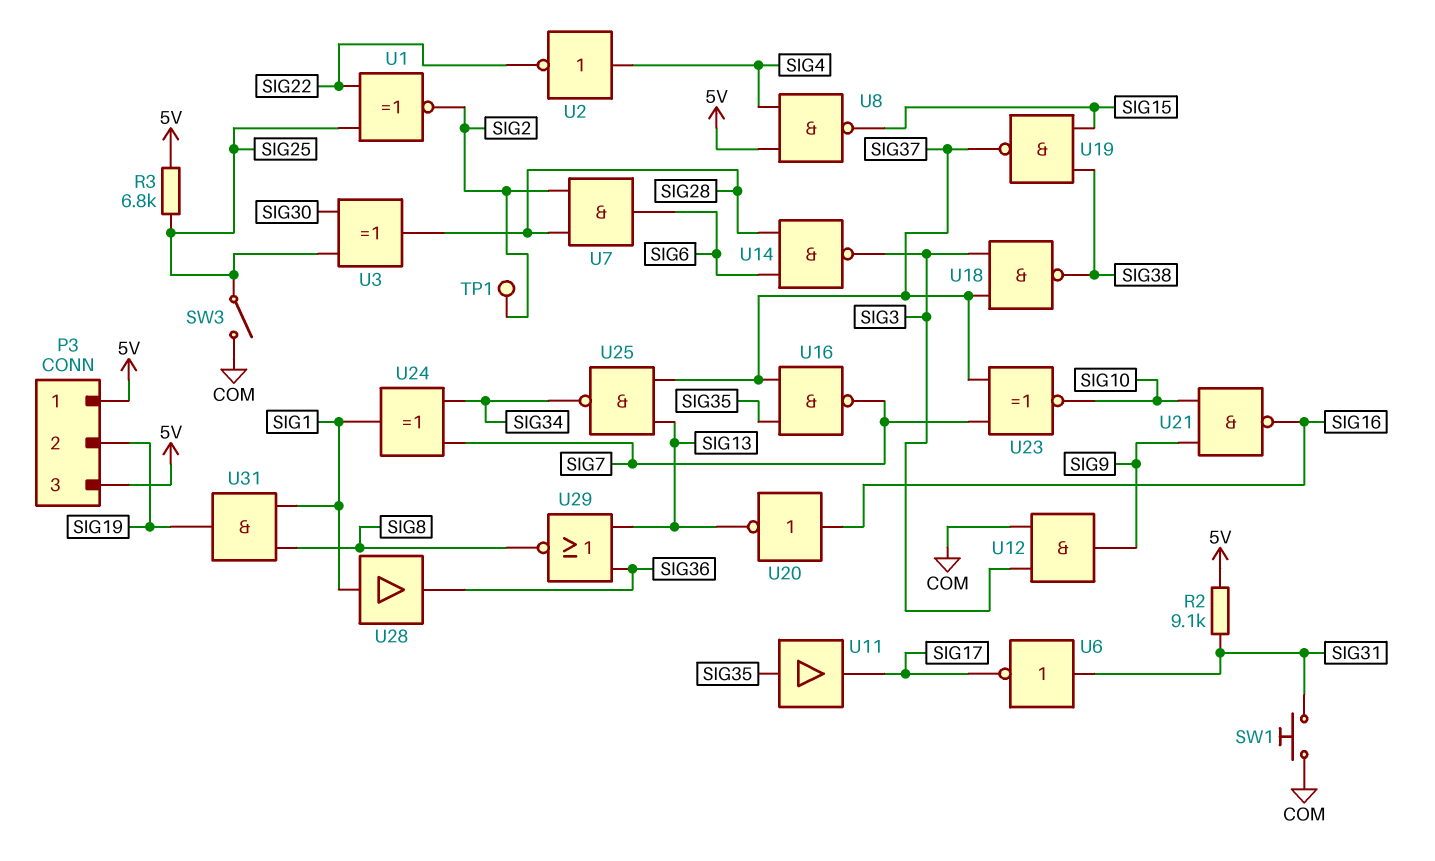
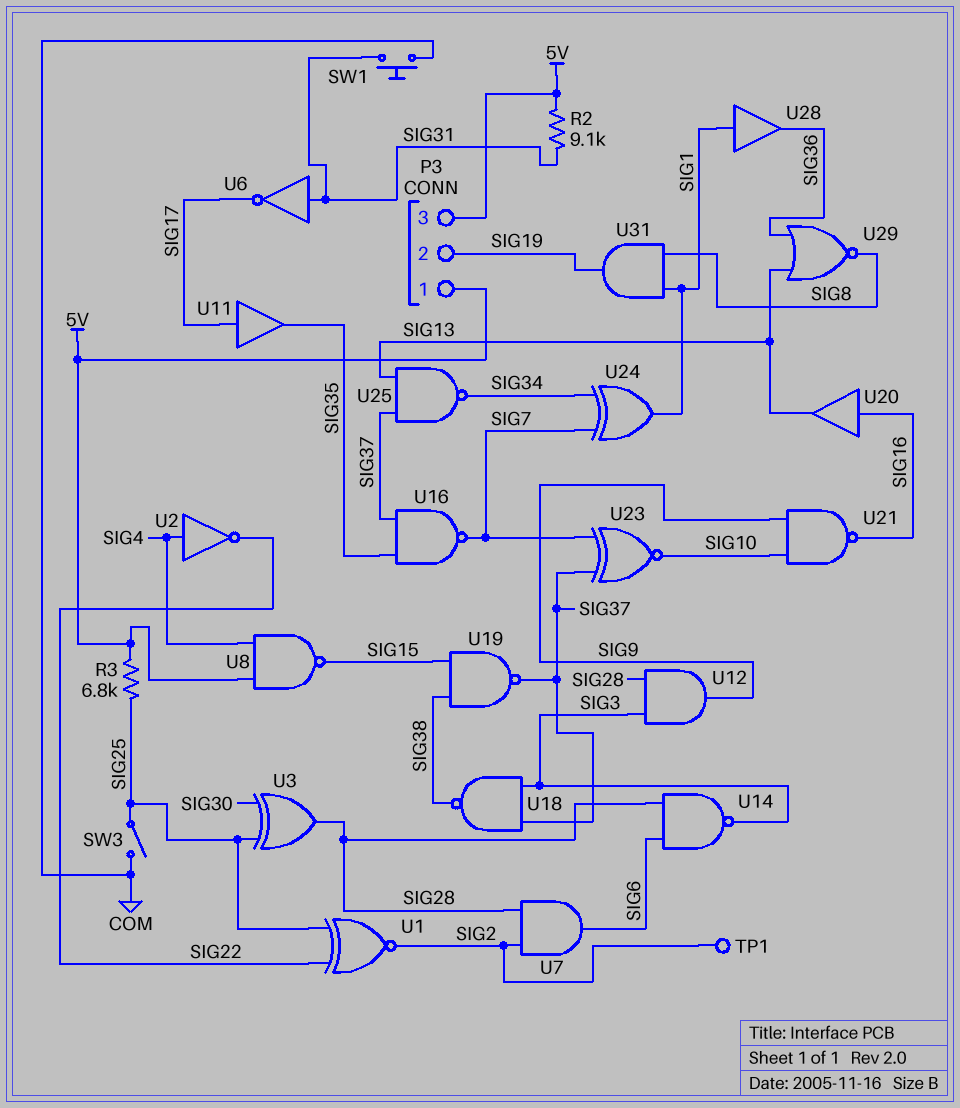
U11: buffer (in SIG35, out SIG17) -> buffer (in SIG17, out SIG35)
U12: AND (in COM, in SIG3, out SIG9) -> AND (in SIG3, in SIG28, out SIG9)
U20: NOT (in SIG16, out SIG13) -> buffer (in SIG16, out SIG13)

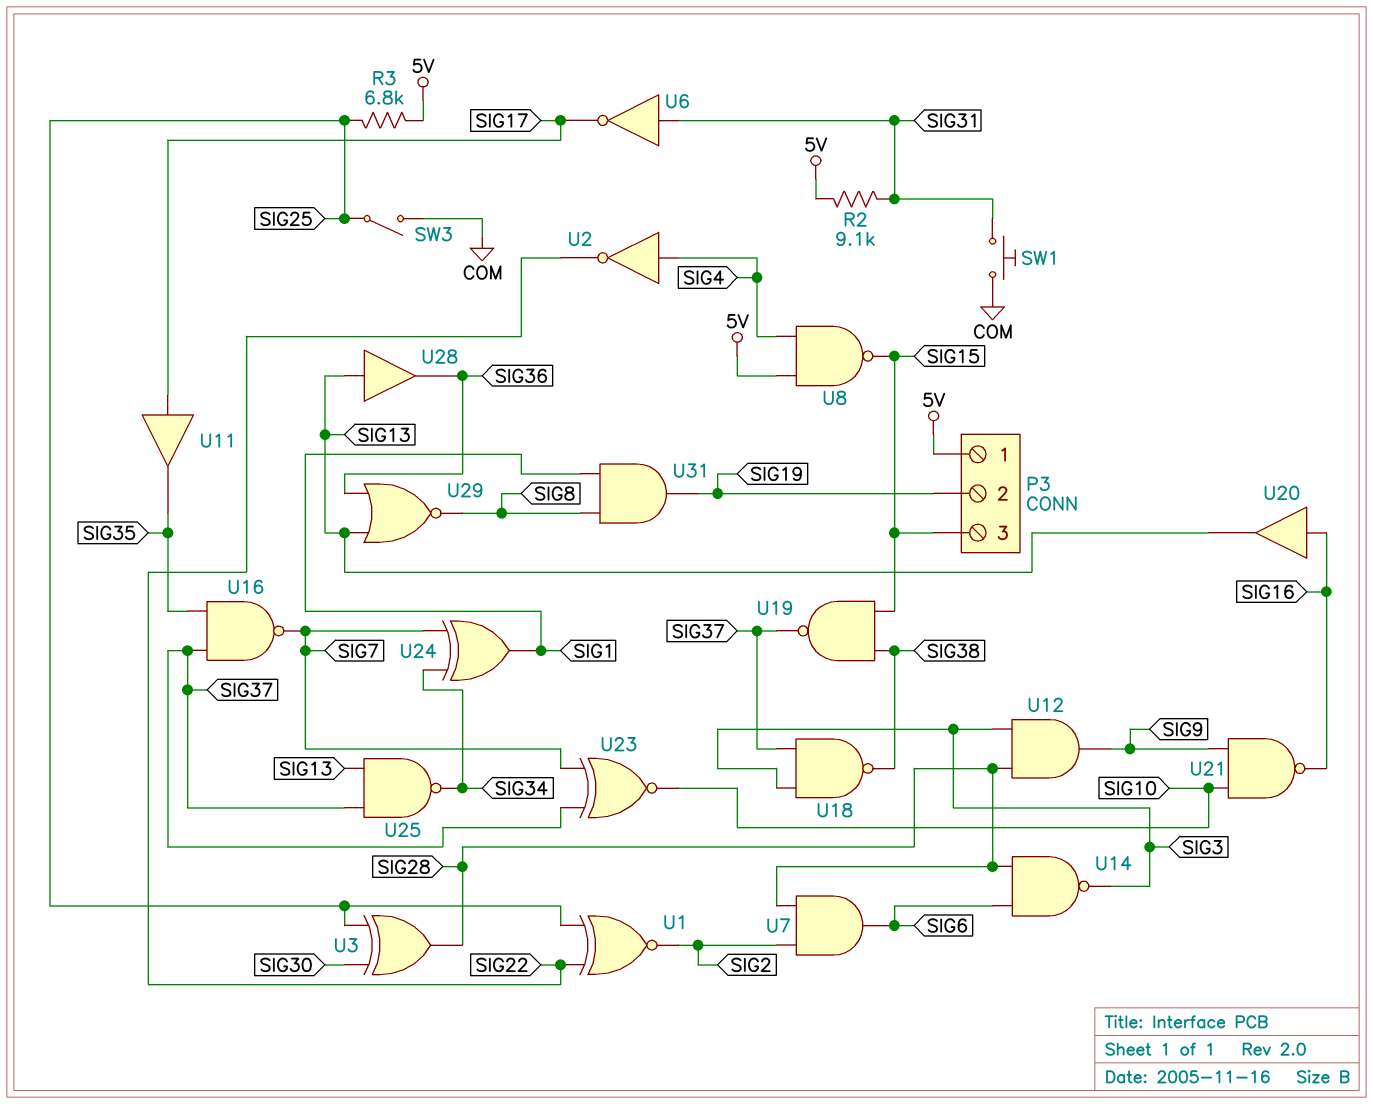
P3 pin 3: 5V -> SIG15
TP1: test point (SIG2) -> none
U28: buffer (in SIG1, out SIG36) -> buffer (in SIG13, out SIG36)

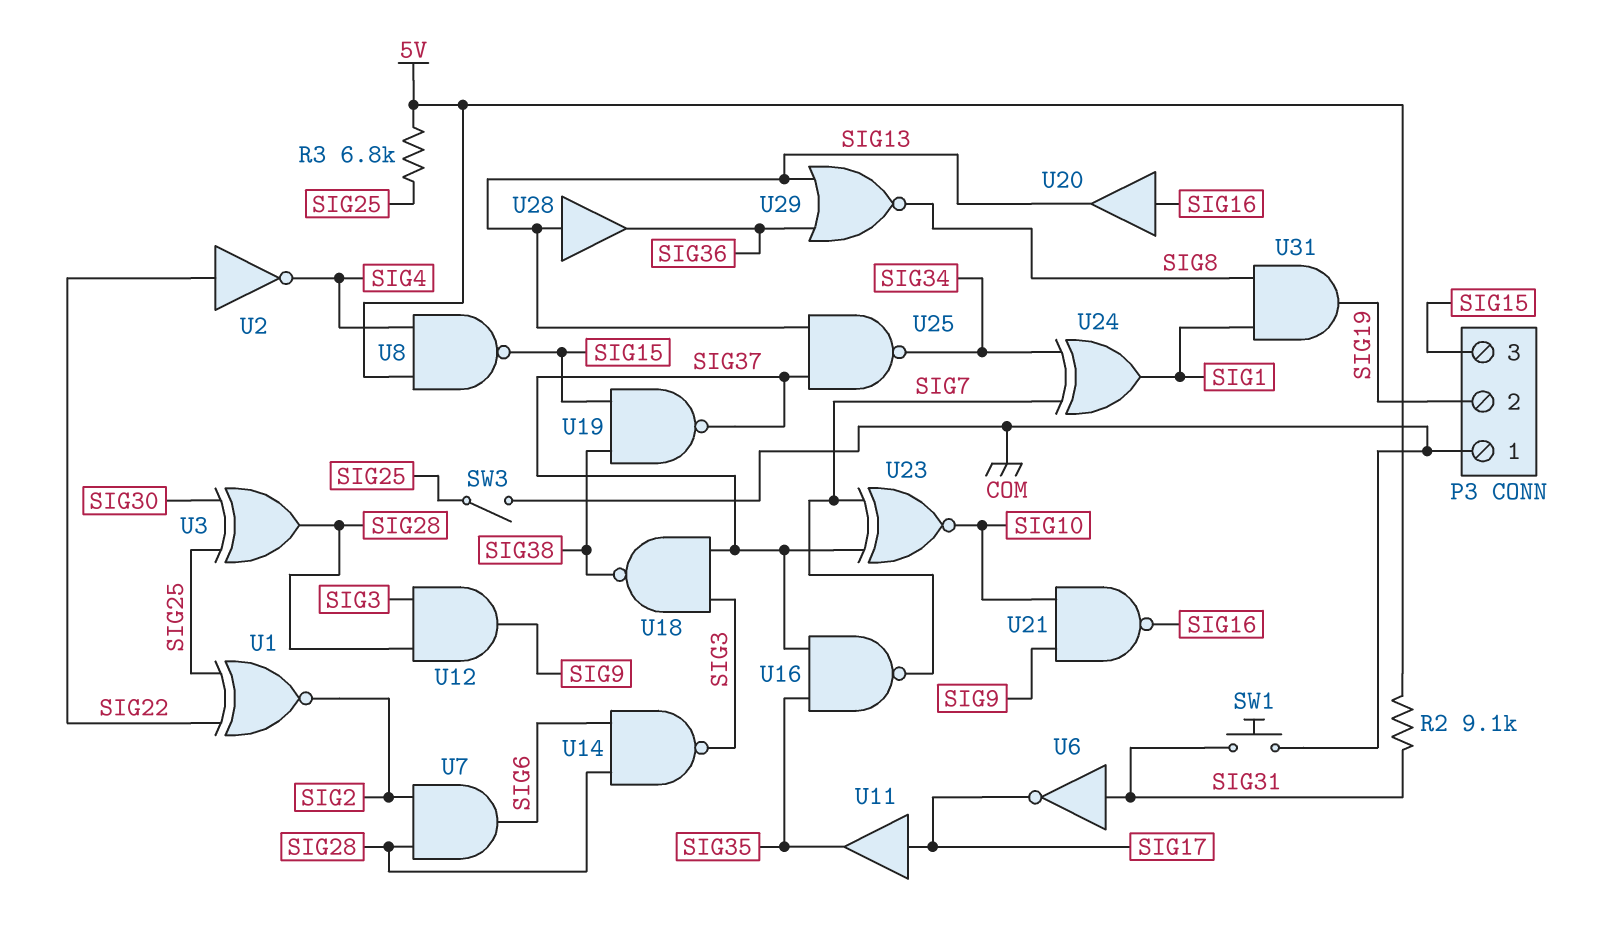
P3 pin 1: 5V -> COM
U2: NOT (in SIG4, out SIG22) -> NOT (in SIG22, out SIG4)

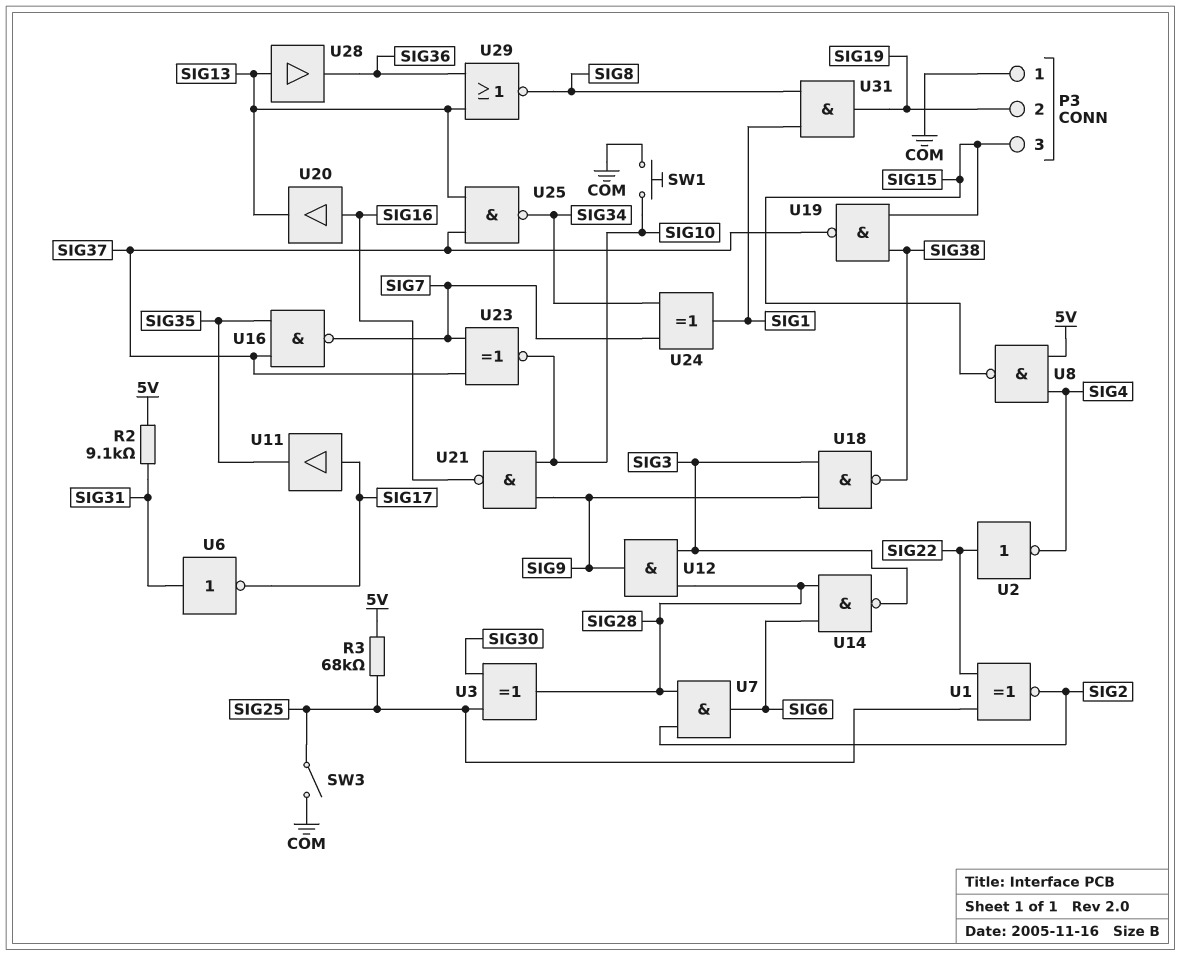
R3: 6.8k (5V, SIG25) -> 68k (5V, SIG25)
SW1: button (COM, SIG31) -> button (COM, SIG10)
U18: NAND (in SIG3, in SIG37, out SIG38) -> NAND (in SIG3, in SIG9, out SIG38)

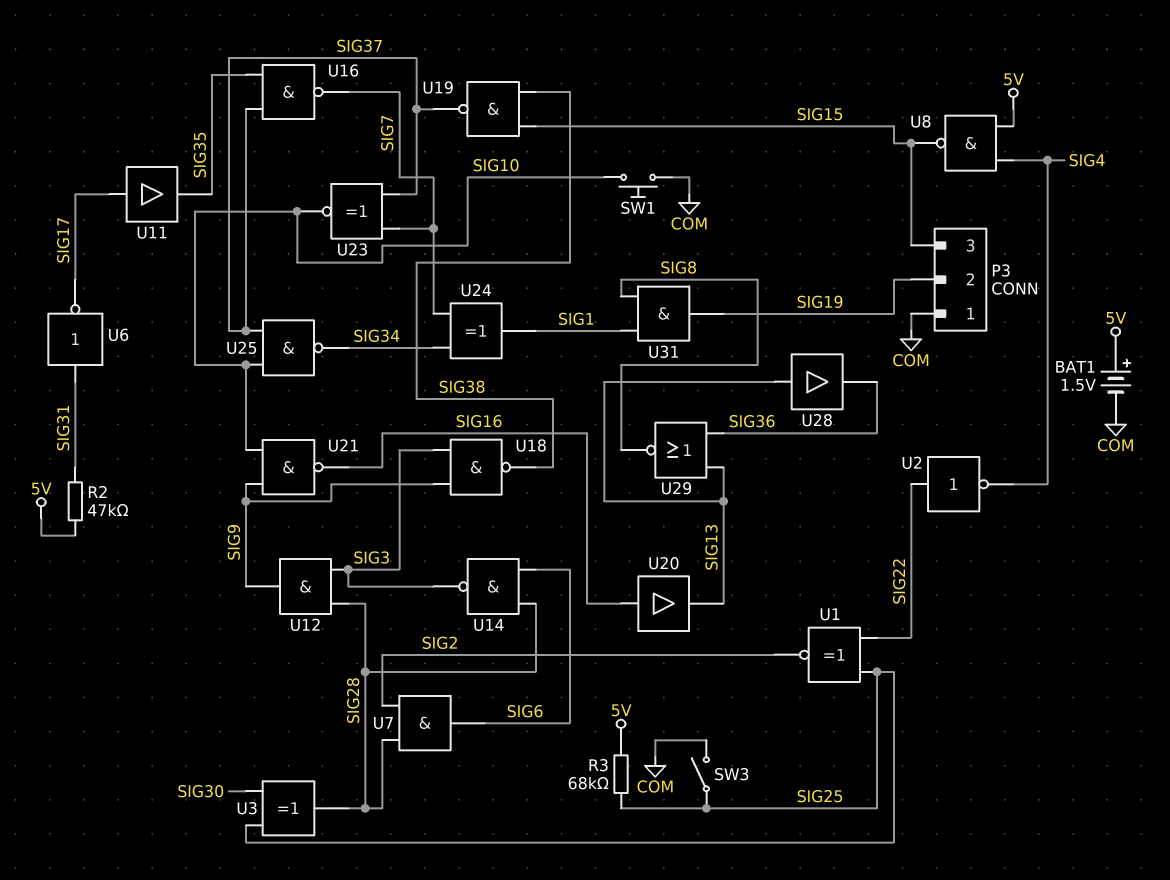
BAT1: none -> 1.5V (plus 5V, minus COM)
R2: 9.1k (5V, SIG31) -> 47k (5V, SIG31)
U25: NAND (in SIG13, in SIG37, out SIG34) -> NAND (in SIG10, in SIG37, out SIG34)

